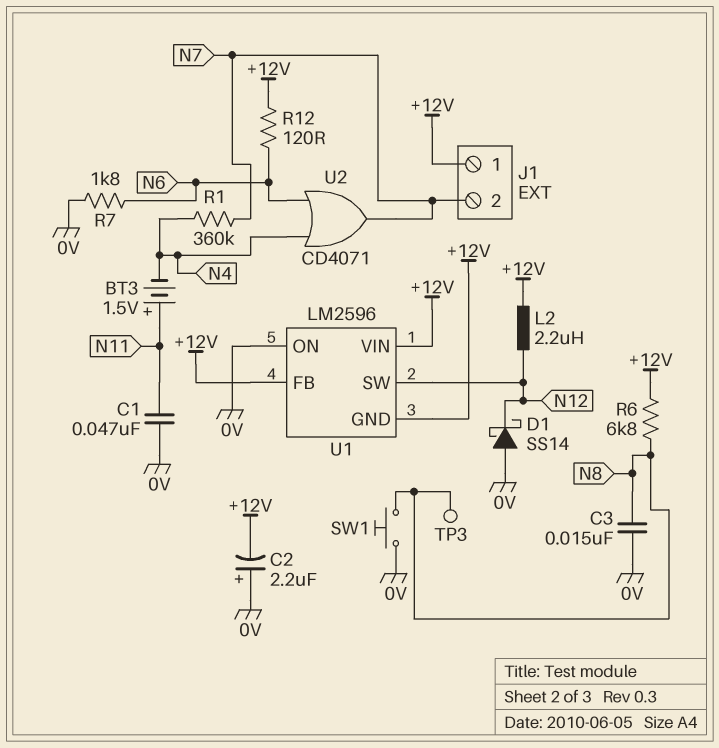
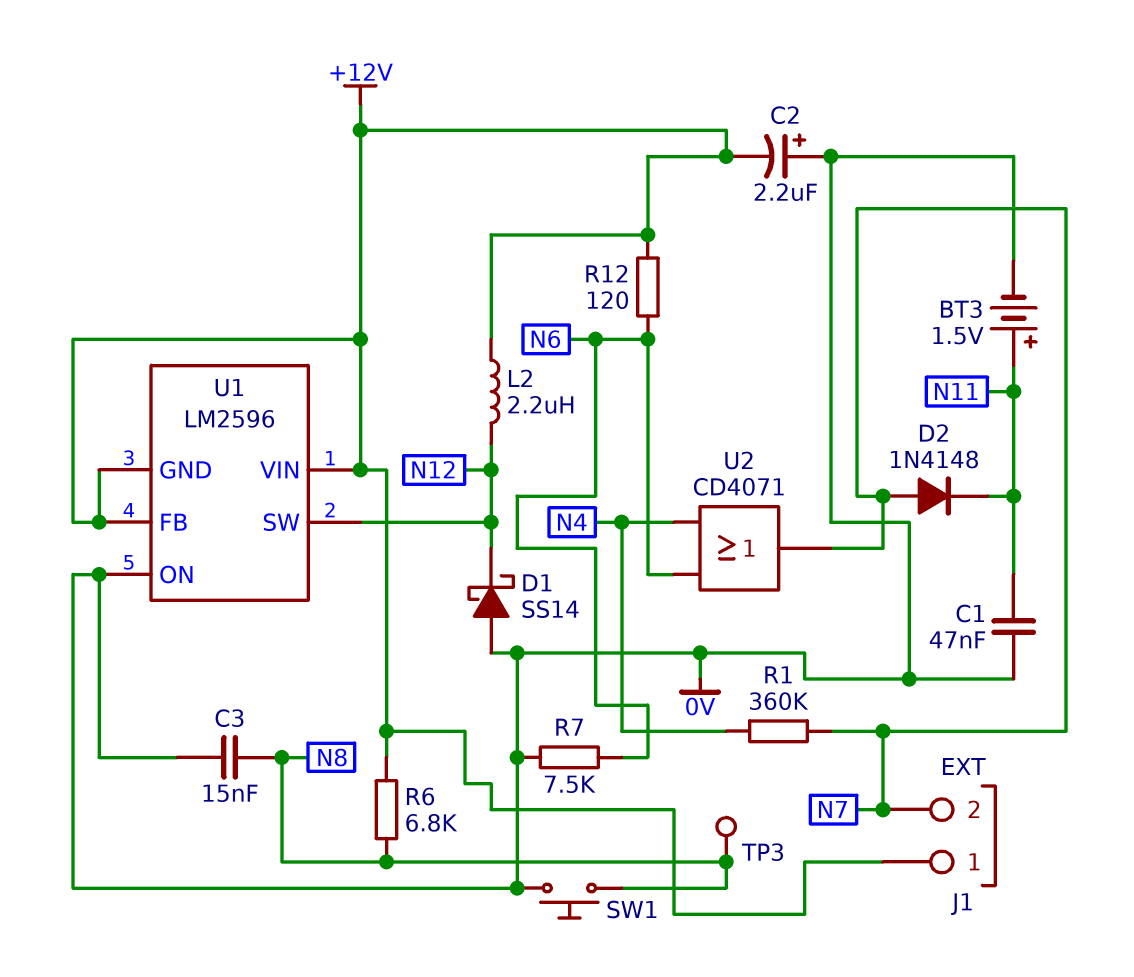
BT3: 1.5V (plus N11, minus N4) -> 1.5V (plus N11, minus 0V)
D2: none -> diode 1N4148 (A N7, K N11)
R7: 1.8k (0V, N6) -> 7.5k (0V, N6)

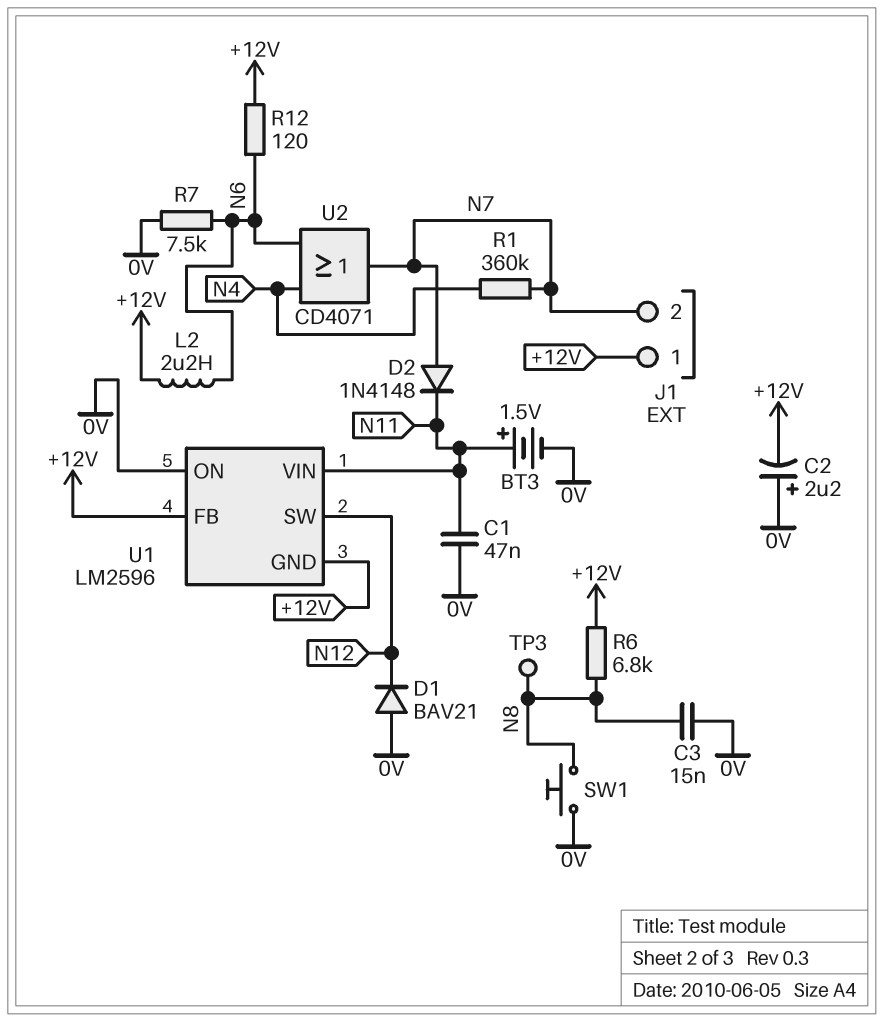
D1: schottky SS14 (A 0V, K N12) -> diode BAV21 (A 0V, K N12)
L2: 2.2uH (+12V, N12) -> 2.2uH (+12V, N6)
U1 pin VIN: +12V -> N11

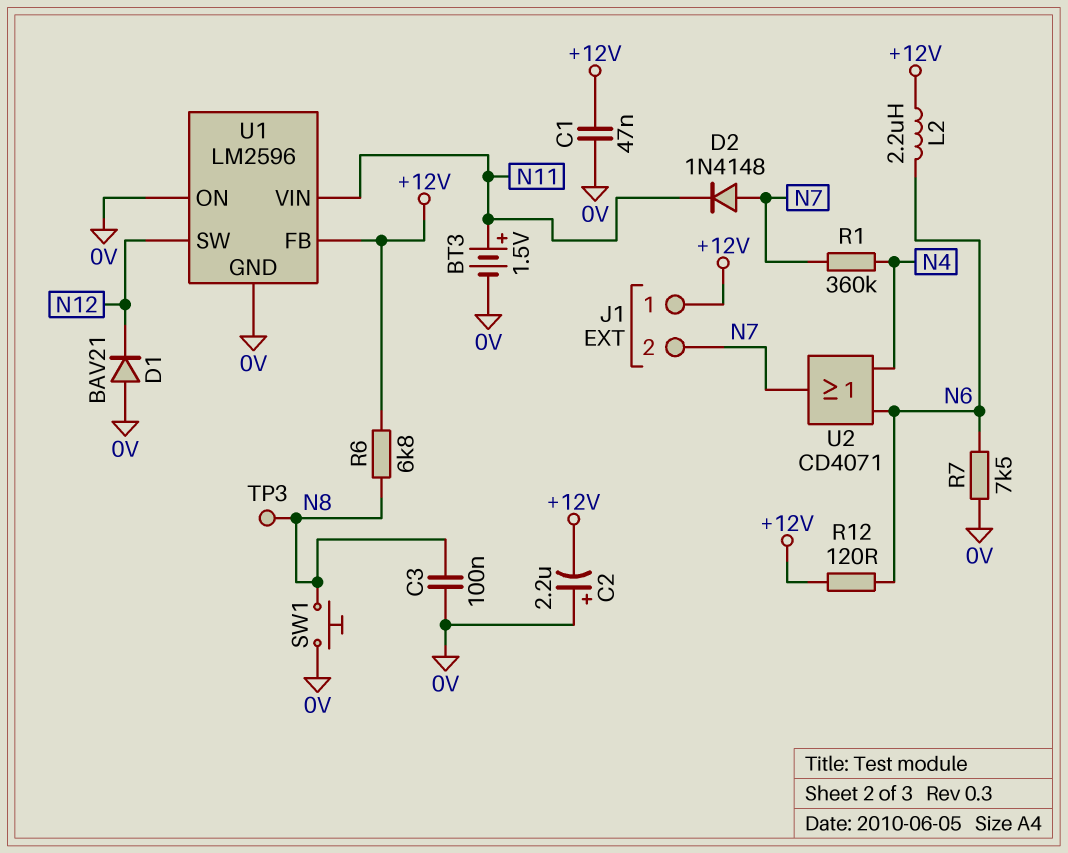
C1: 47nF (0V, N11) -> 47nF (+12V, 0V)
C3: 15nF (0V, N8) -> 100nF (0V, N8)
U1 pin GND: +12V -> 0V

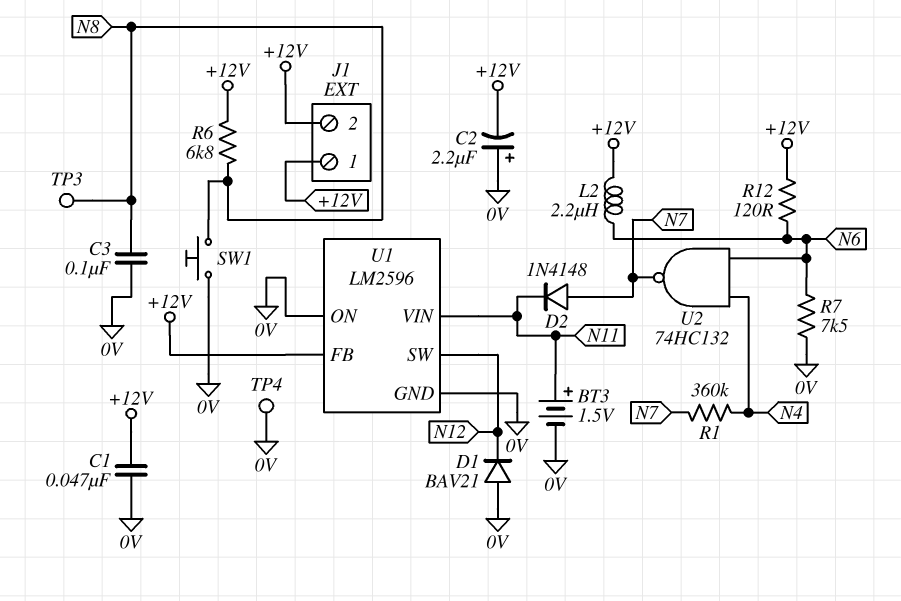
J1 pin 2: N7 -> +12V
TP4: none -> test point (0V)
U2: OR CD4071 (in N4, in N6, out N7) -> NAND 74HC132 (in N4, in N6, out N7)

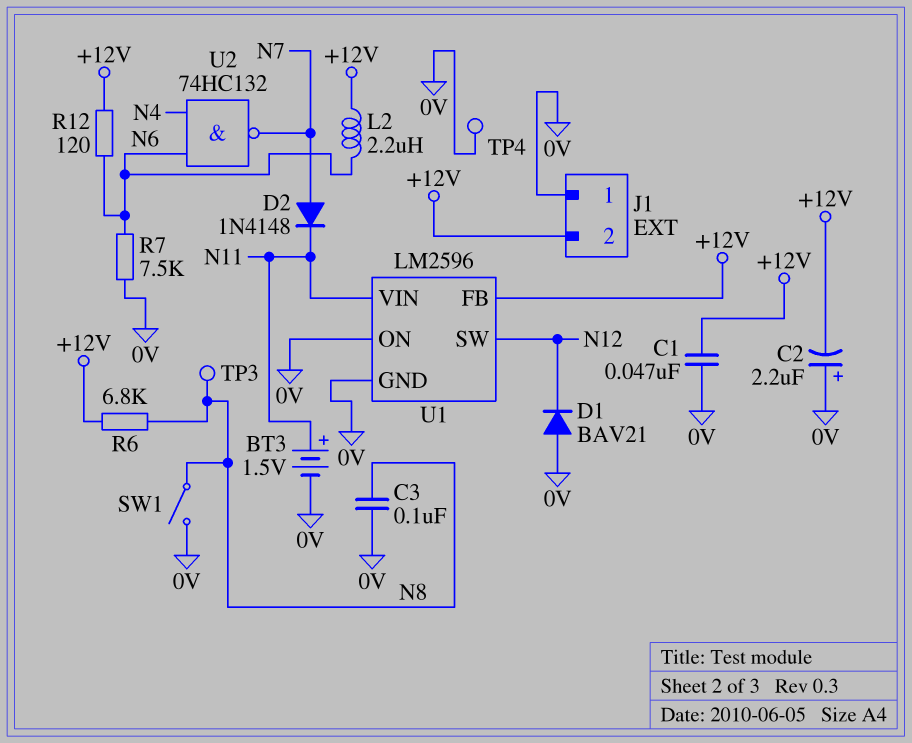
J1 pin 1: +12V -> 0V
R1: 360k (N4, N7) -> none
SW1: button (0V, N8) -> switch (0V, N8)

